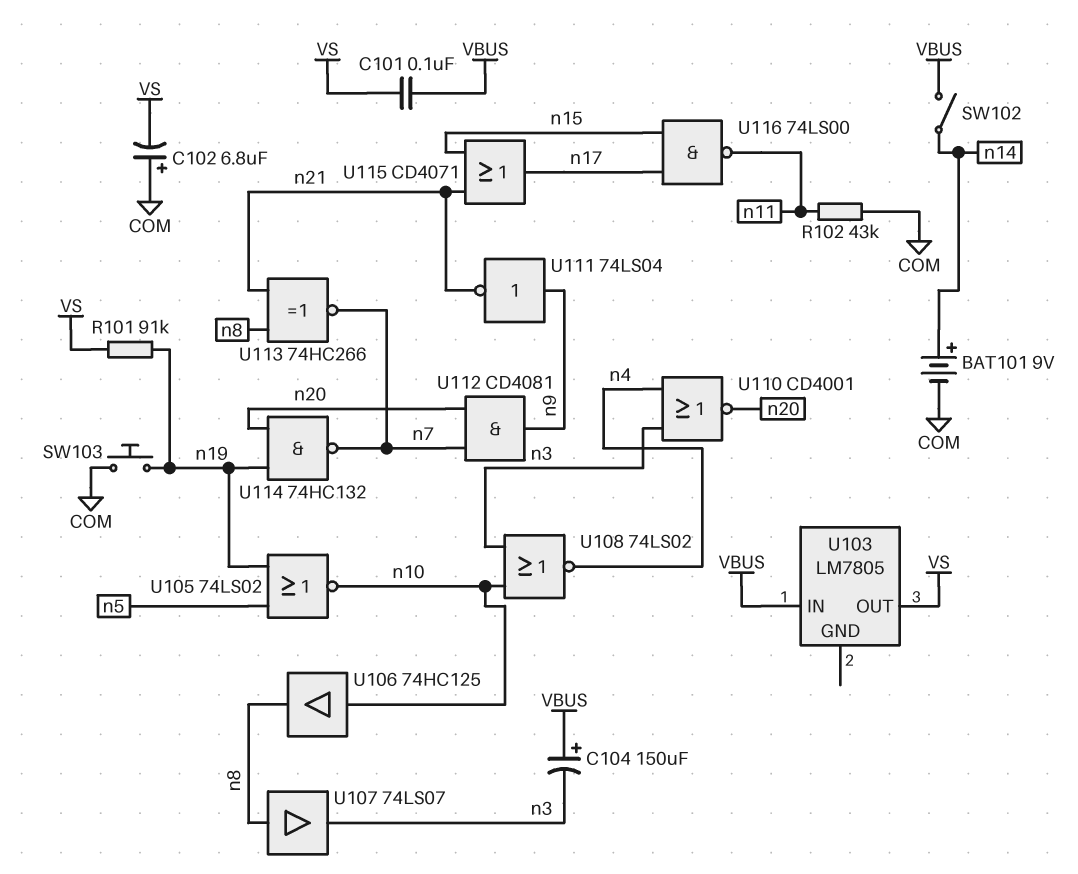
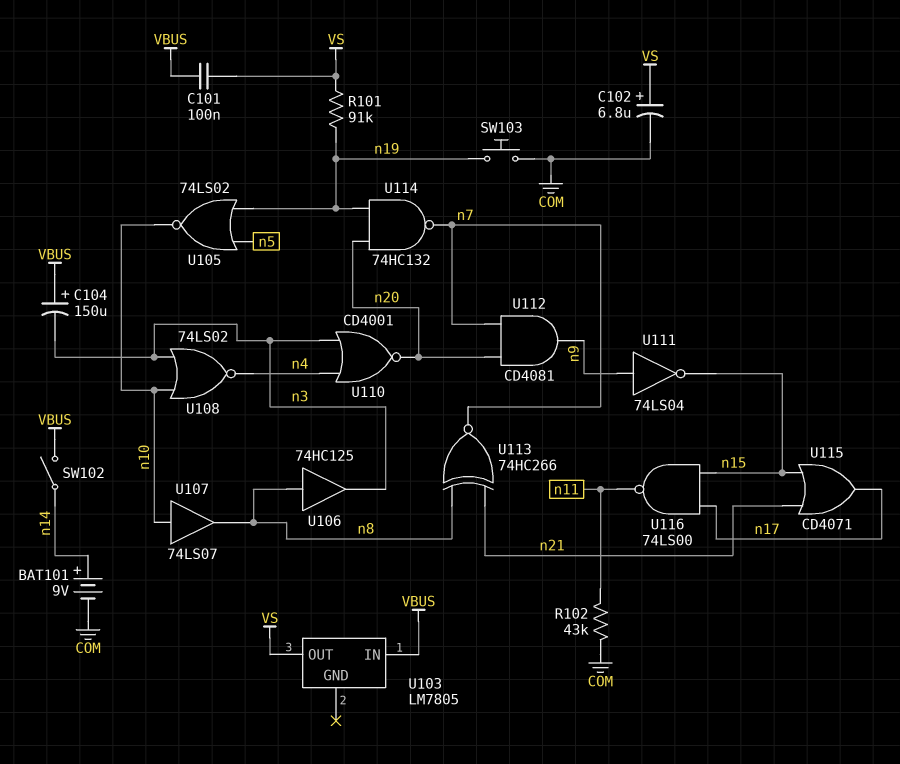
C102: 6.8uF (plus COM, minus VS) -> 6.8uF (plus VS, minus COM)
U106: buffer 74HC125 (in n10, out n8) -> buffer 74HC125 (in n8, out n3)
U107: buffer 74LS07 (in n8, out n3) -> buffer 74LS07 (in n10, out n8)
U111: NOT 74LS04 (in n9, out n21) -> NOT 74LS04 (in n9, out n15)

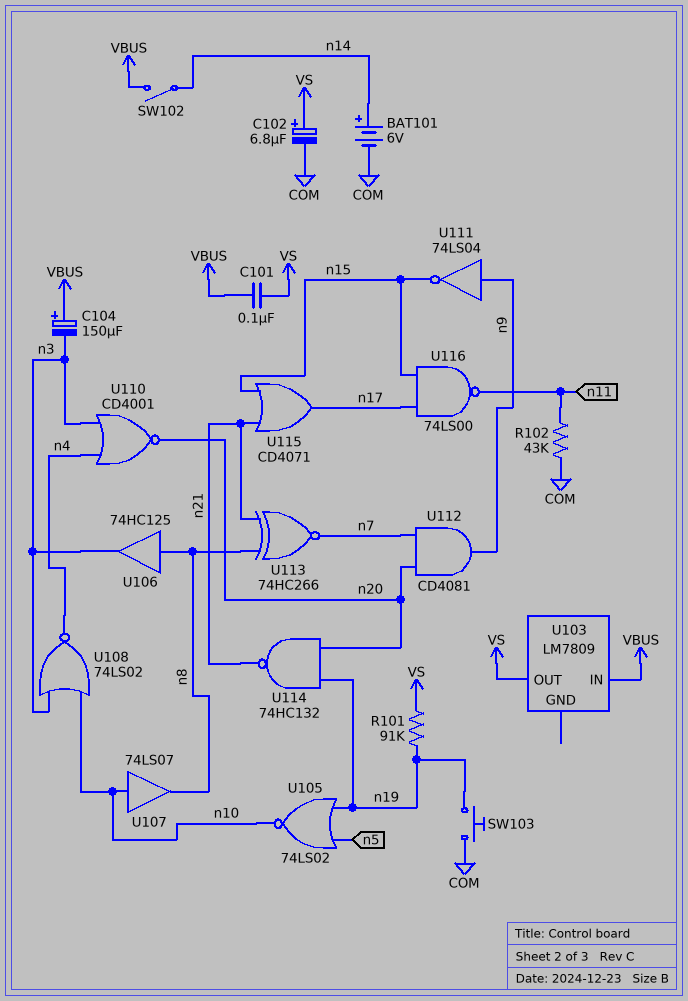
BAT101: 9V (plus n14, minus COM) -> 6V (plus n14, minus COM)
U103: LM7805 -> LM7809
U114: NAND 74HC132 (in n19, in n20, out n7) -> NAND 74HC132 (in n19, in n20, out n21)

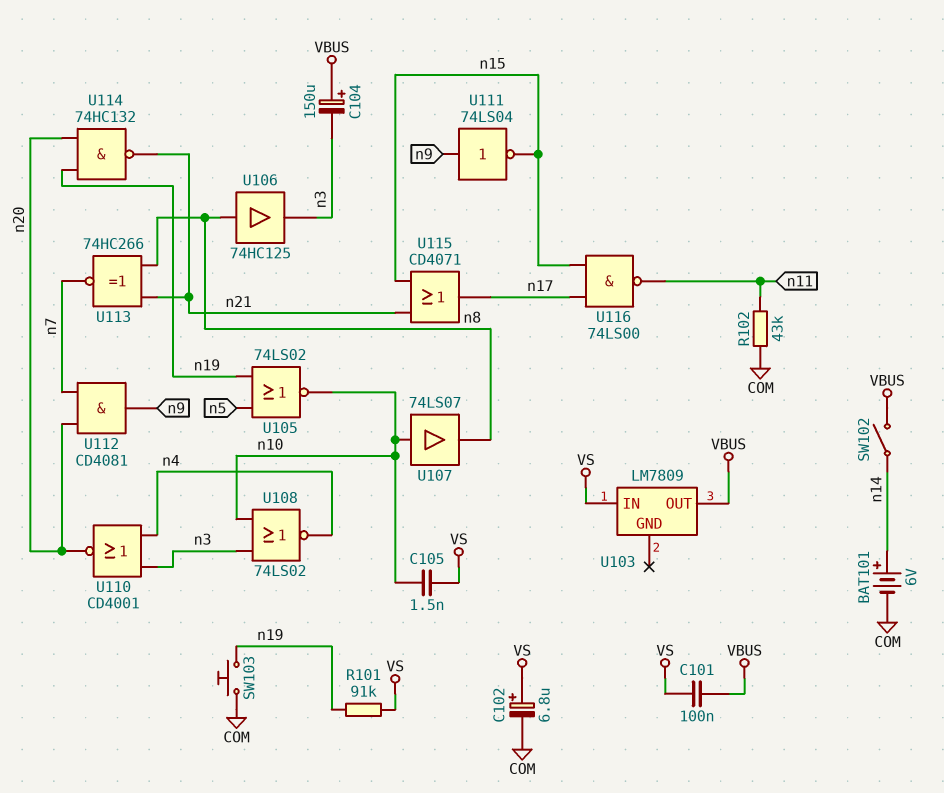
C105: none -> 1.5nF (VS, n10)
U103 pin IN: VBUS -> VS
U103 pin OUT: VS -> VBUS

